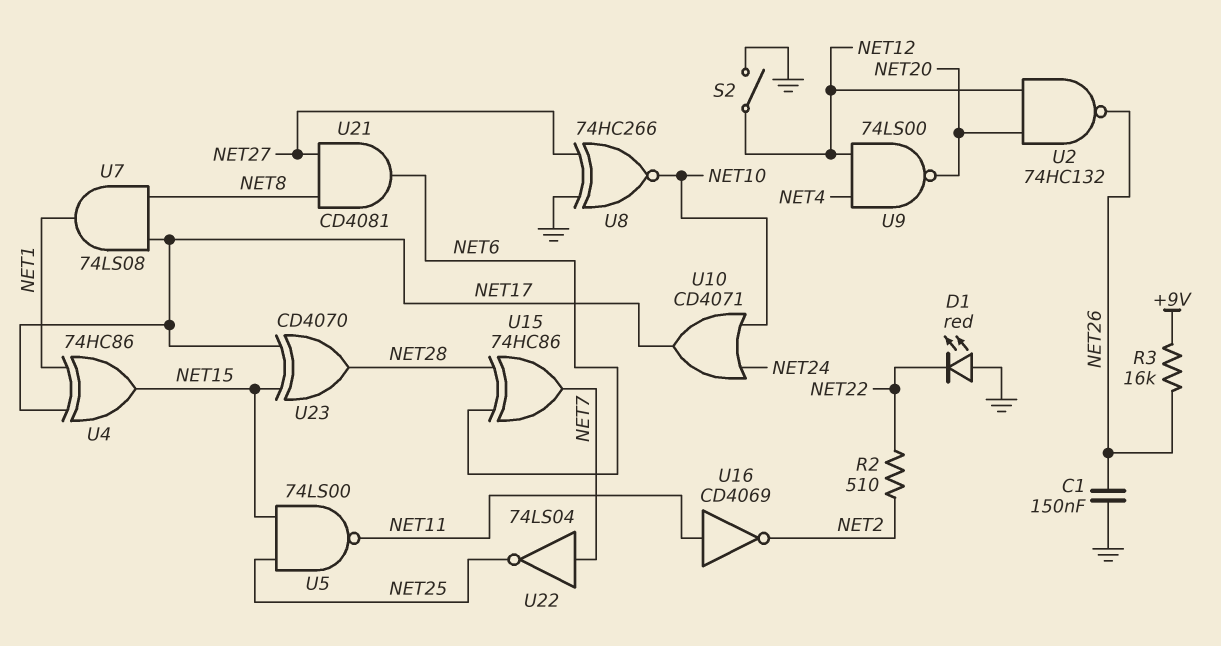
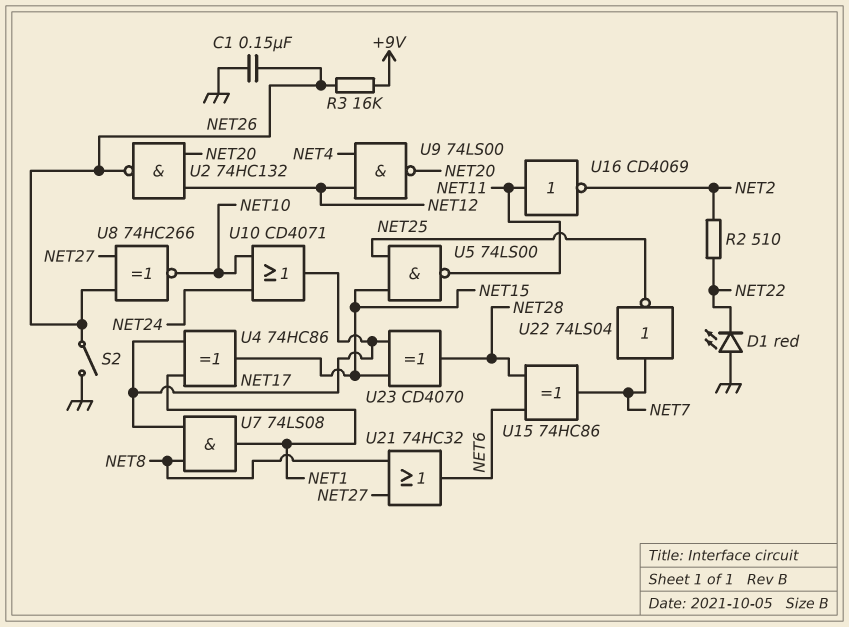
S2: switch (GND, NET12) -> switch (GND, NET26)
U8: XNOR 74HC266 (in GND, in NET27, out NET10) -> XNOR 74HC266 (in NET26, in NET27, out NET10)
U21: AND CD4081 (in NET8, in NET27, out NET6) -> OR 74HC32 (in NET8, in NET27, out NET6)

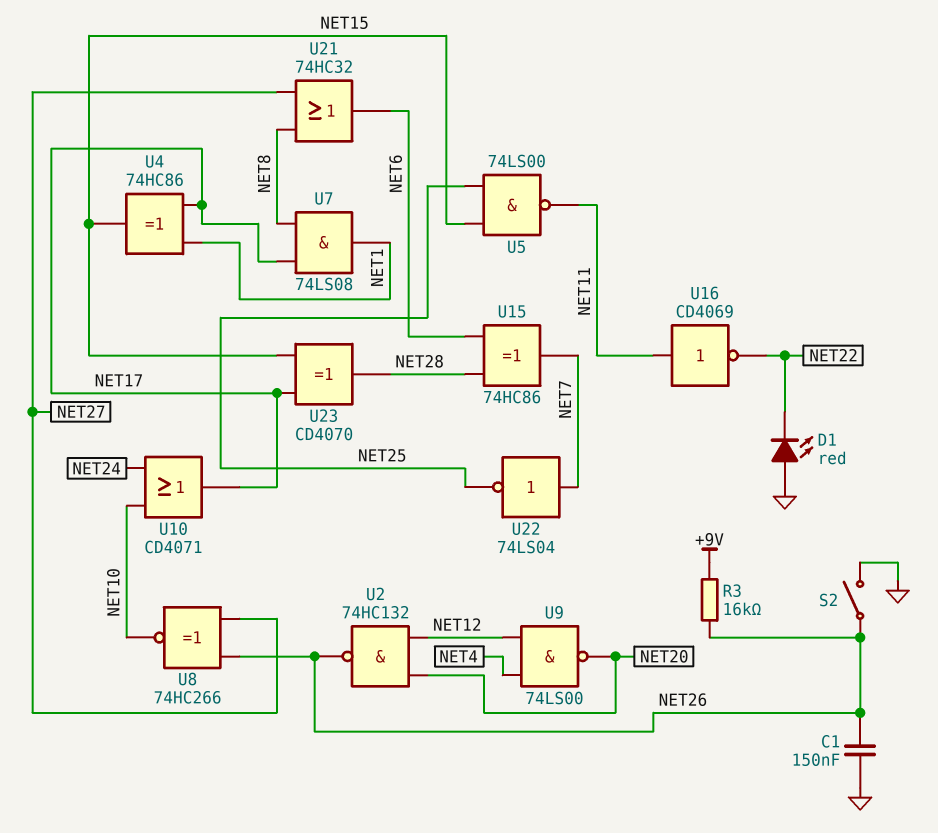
R2: 510 (NET2, NET22) -> none
U16: NOT CD4069 (in NET11, out NET2) -> NOT CD4069 (in NET11, out NET22)

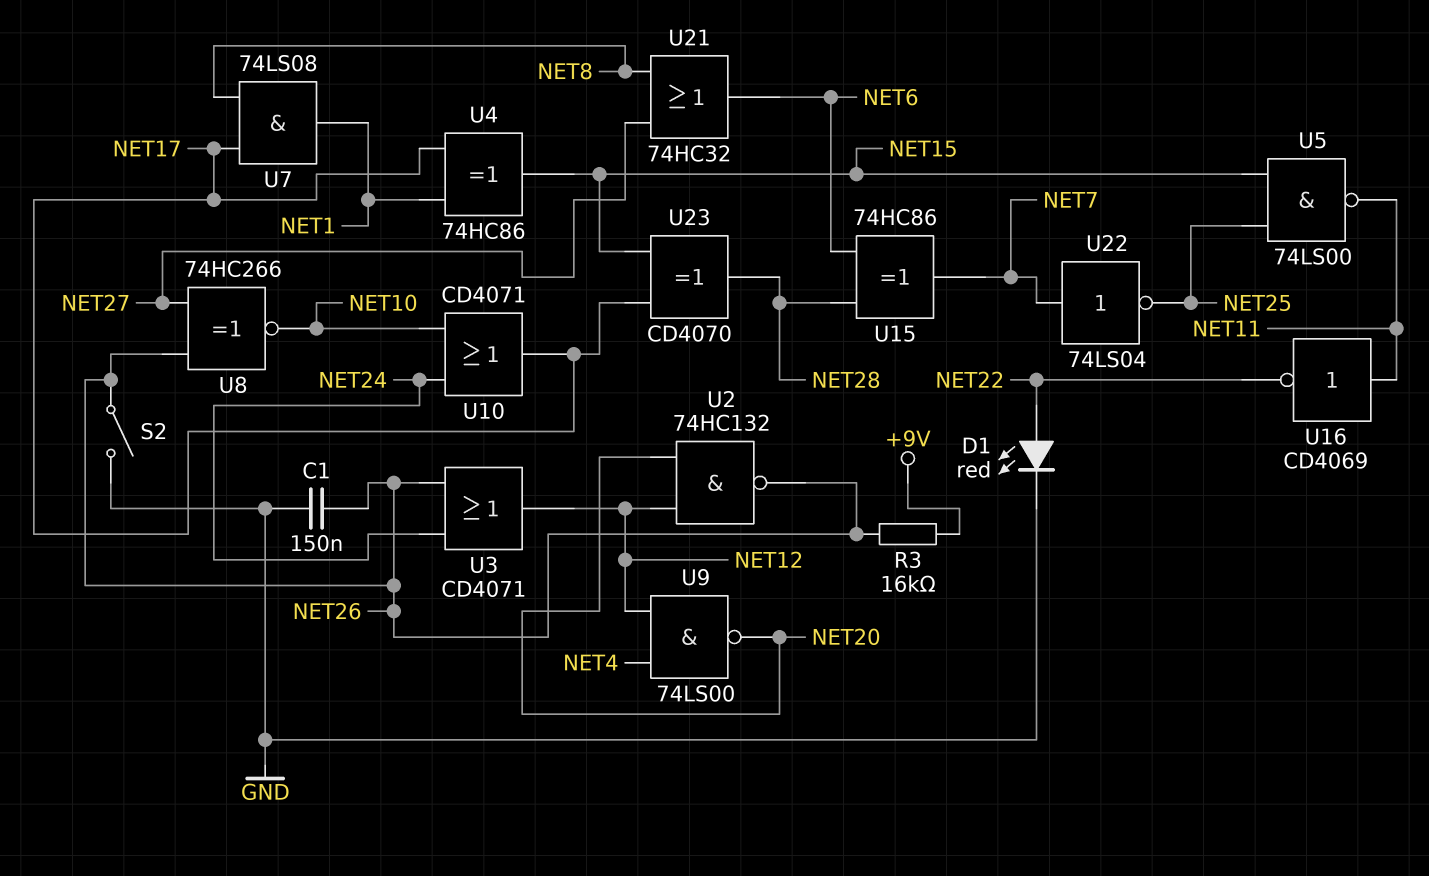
D1: LED red (A GND, K NET22) -> LED red (A NET22, K GND)
U3: none -> OR CD4071 (in NET24, in NET26, out NET12)

